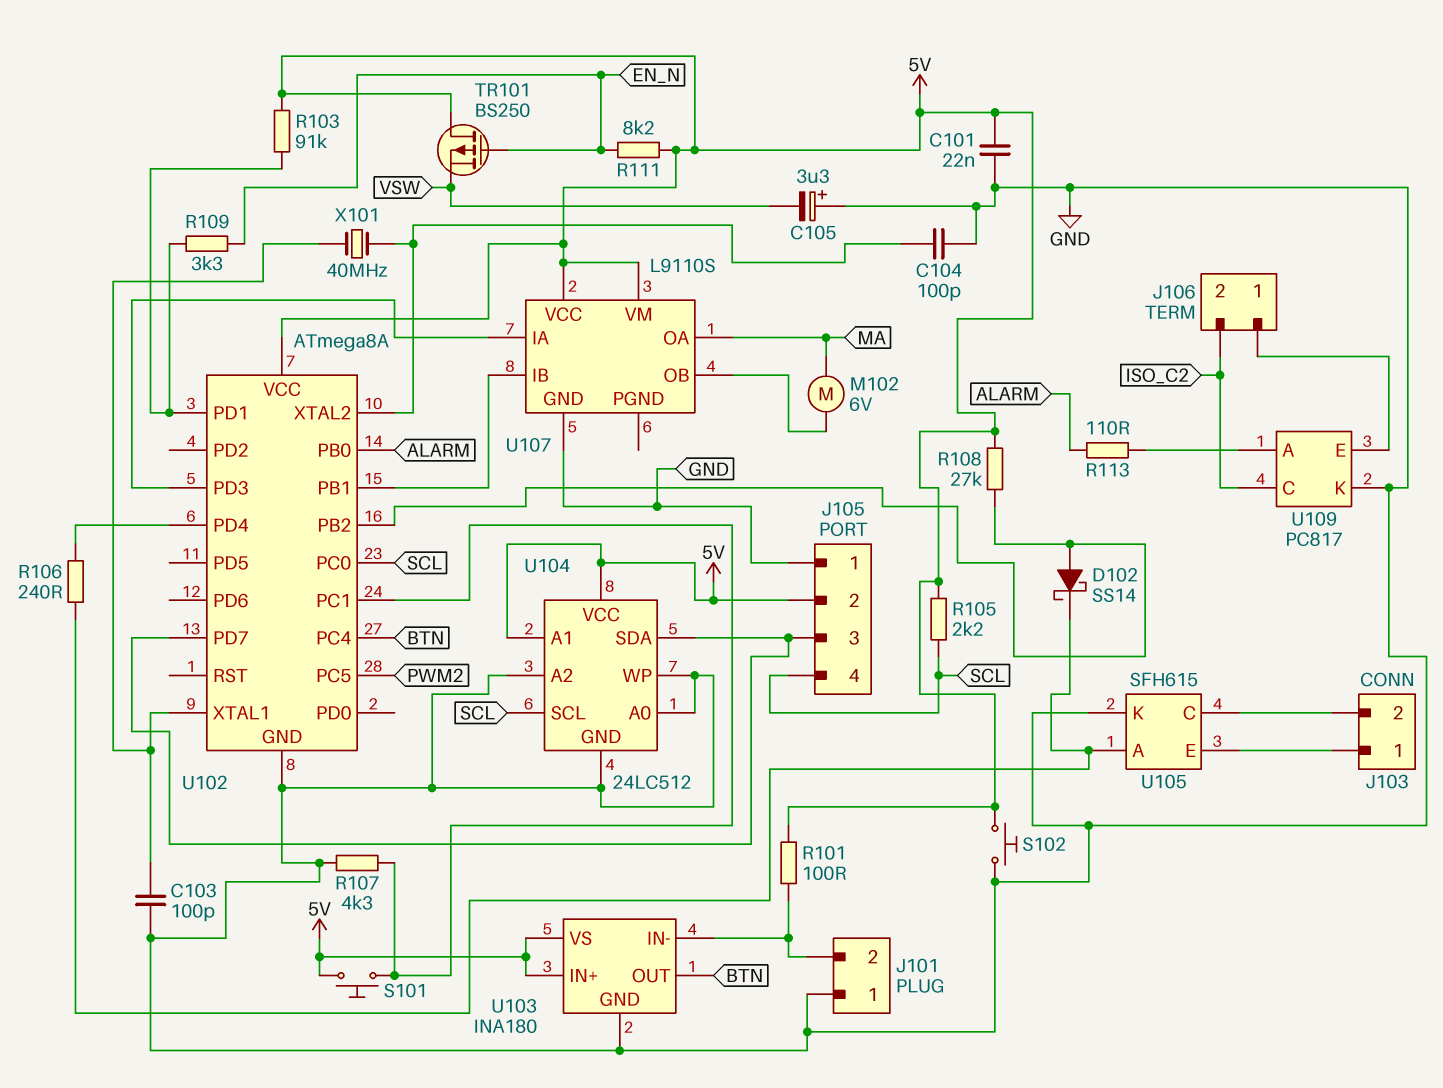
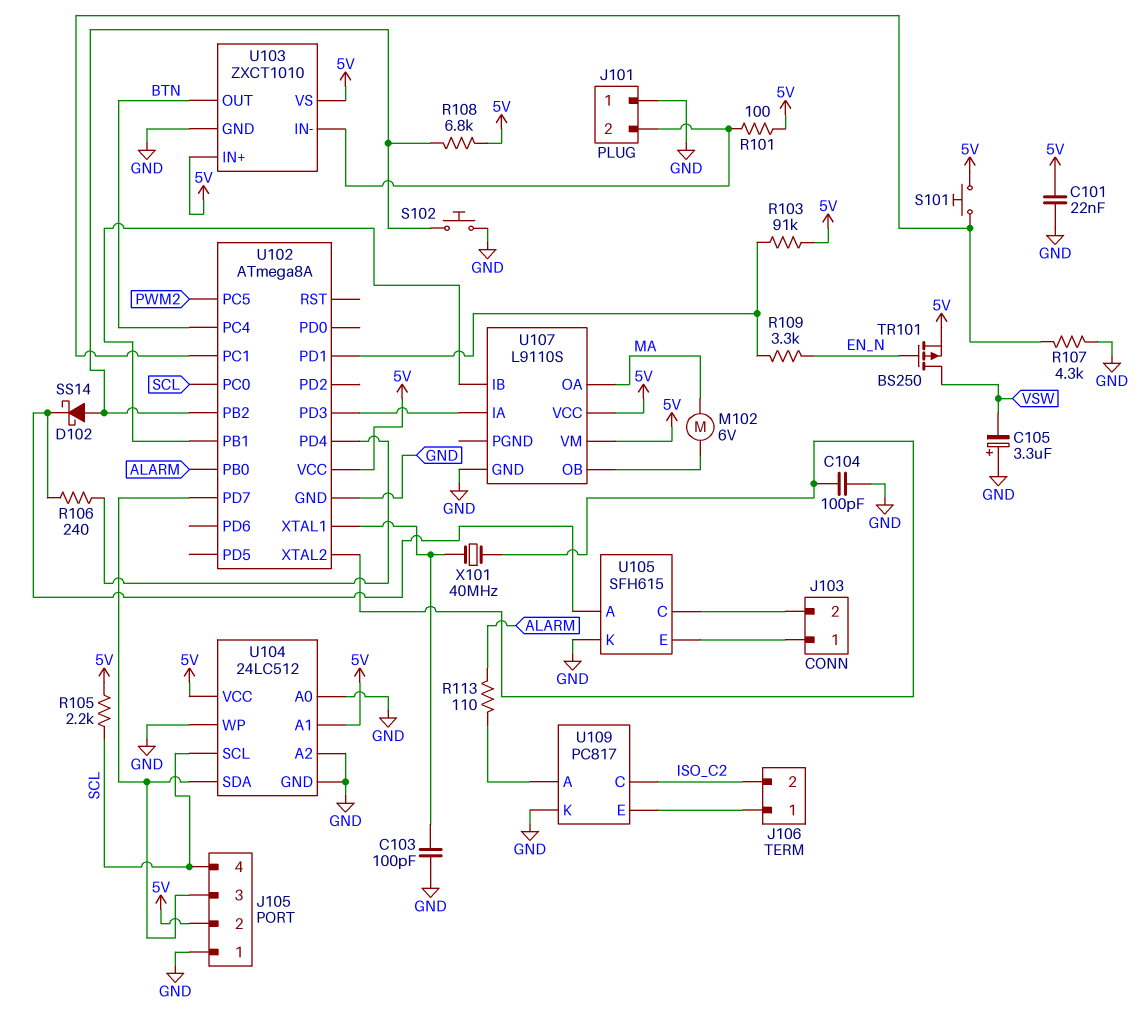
R108: 27k (5V, U102/PB2) -> 6.8k (5V, U102/PB2)
R111: 8.2k (5V, EN_N) -> none
S102: button (5V, GND) -> button (GND, U102/PB2)
TR101: PMOS BS250 (G EN_N, D 5V, S VSW) -> PMOS BS250 (G EN_N, D VSW, S 5V)
U103: INA180 -> ZXCT1010

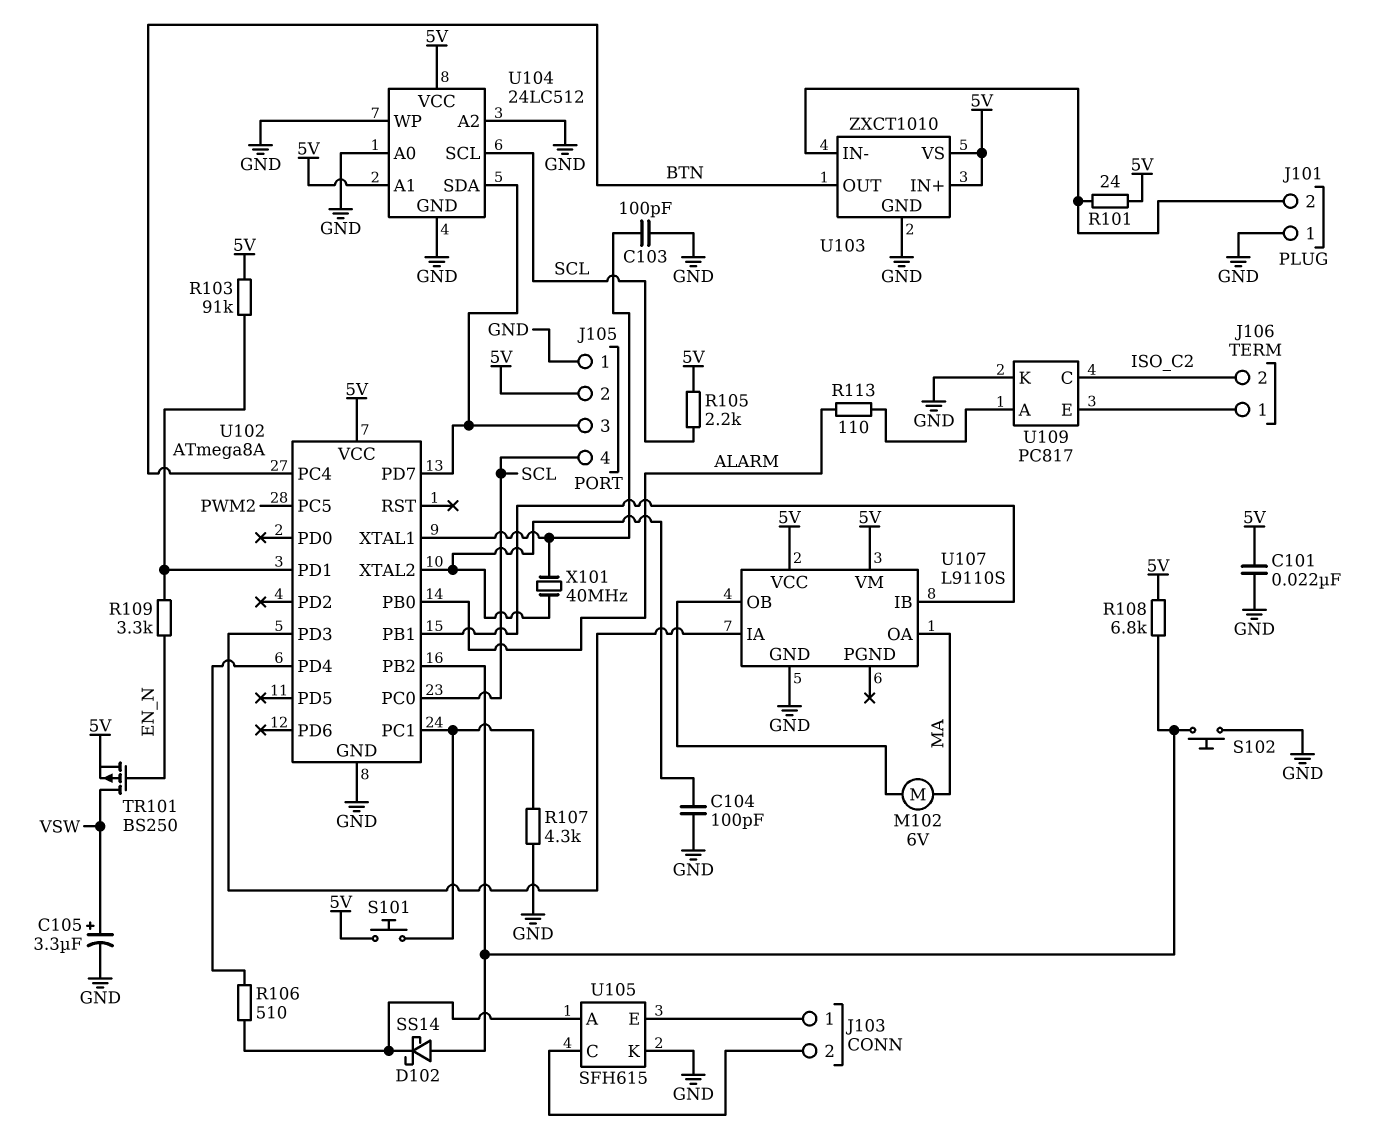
C105: 3.3uF (plus GND, minus VSW) -> 3.3uF (plus VSW, minus GND)
R101: 100 (5V, J101/2) -> 24 (5V, J101/2)
R106: 240 (U102/PD4, U105/A) -> 510 (U102/PD4, U105/A)

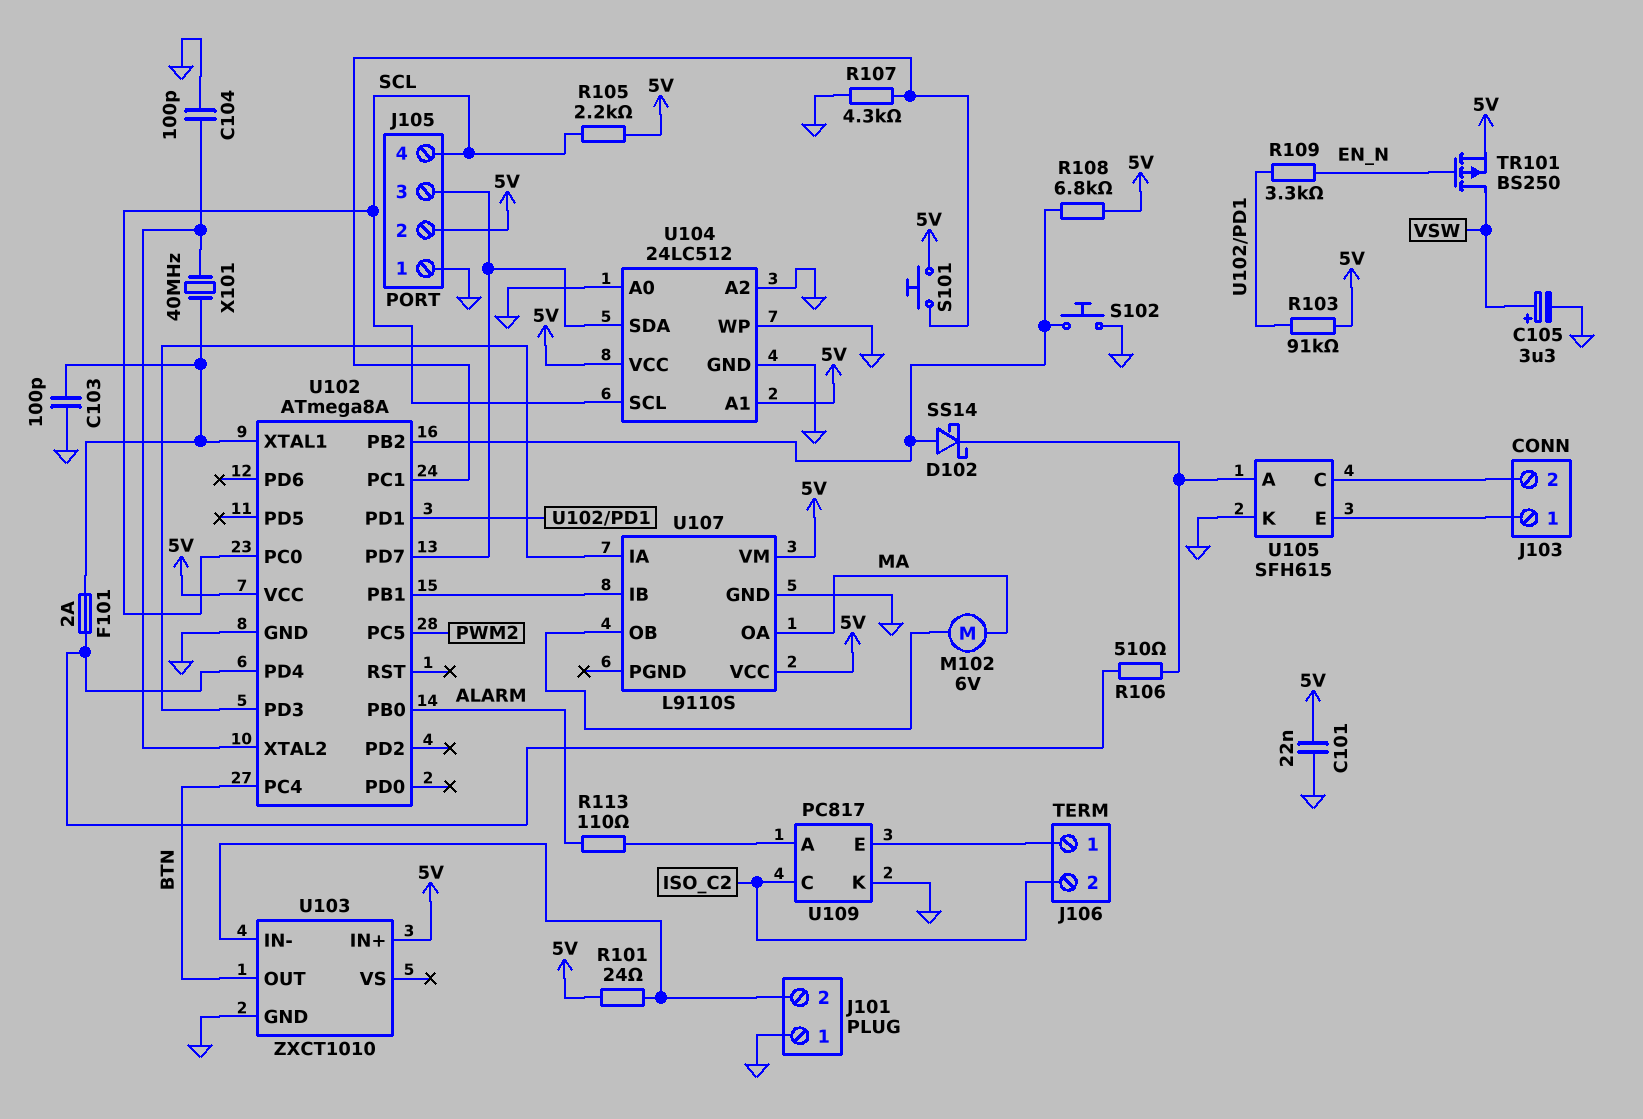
F101: none -> 2A (U102/PD4, U102/XTAL1)
U103 pin VS: 5V -> none

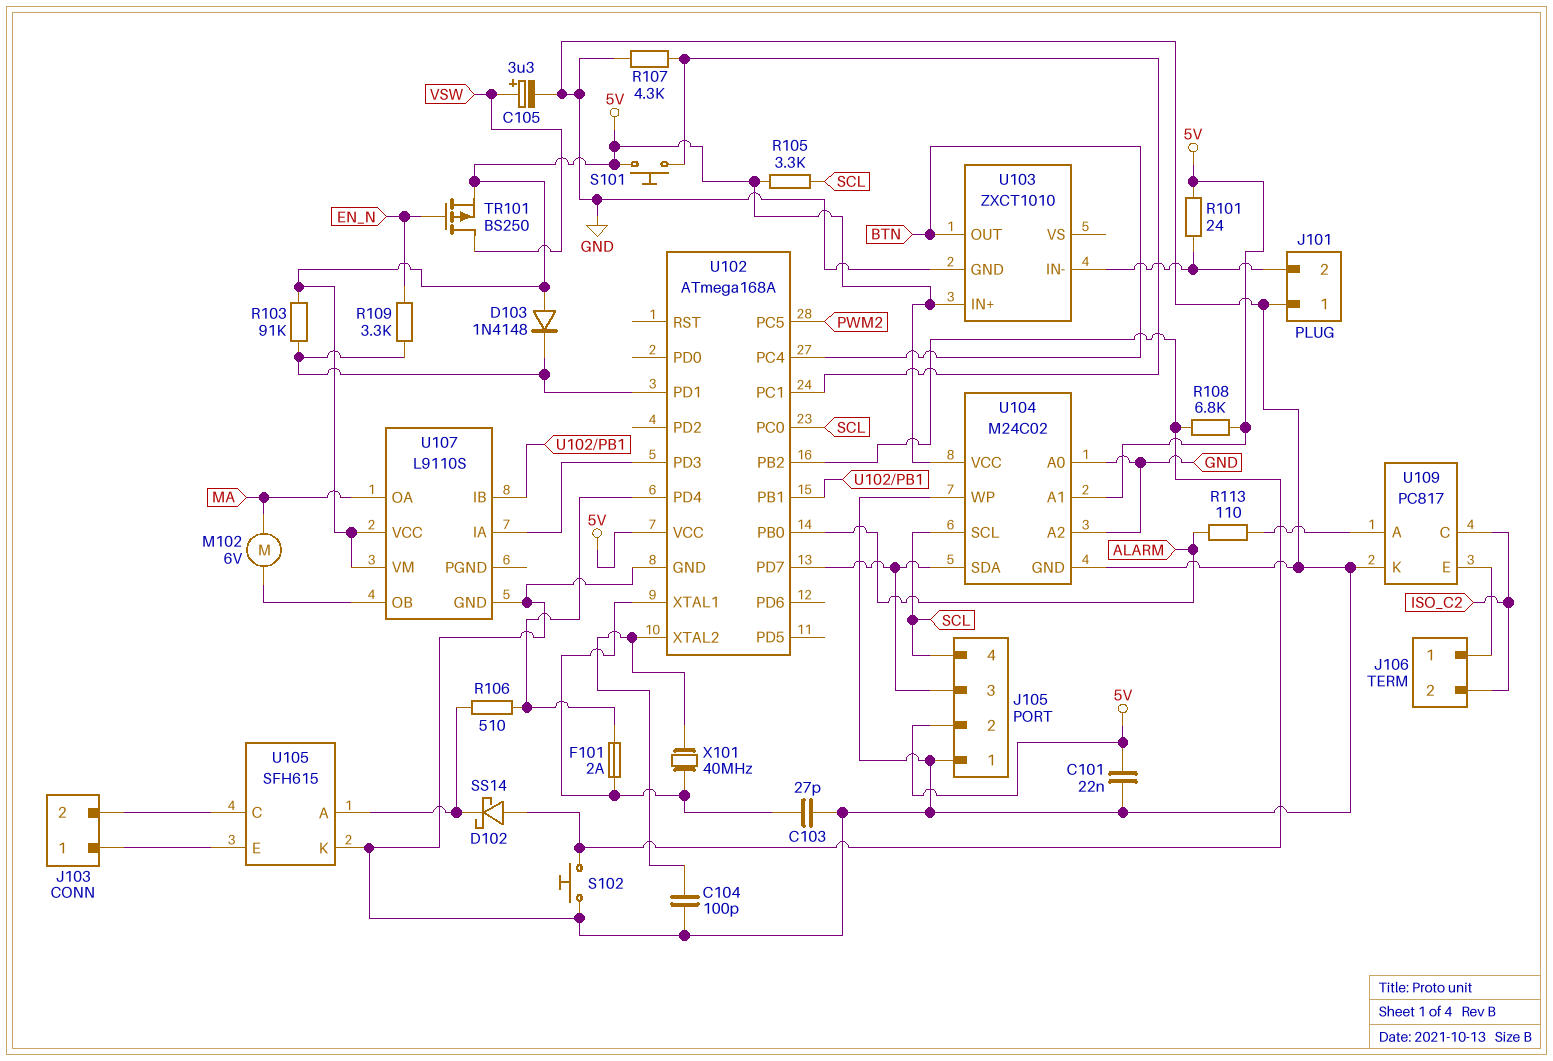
C103: 100pF (GND, U102/XTAL1) -> 27pF (GND, U102/XTAL1)
D103: none -> diode 1N4148 (A 5V, K U102/PD1)
R105: 2.2k (5V, SCL) -> 3.3k (5V, SCL)
U102: ATmega8A -> ATmega168A
U104: 24LC512 -> M24C02

